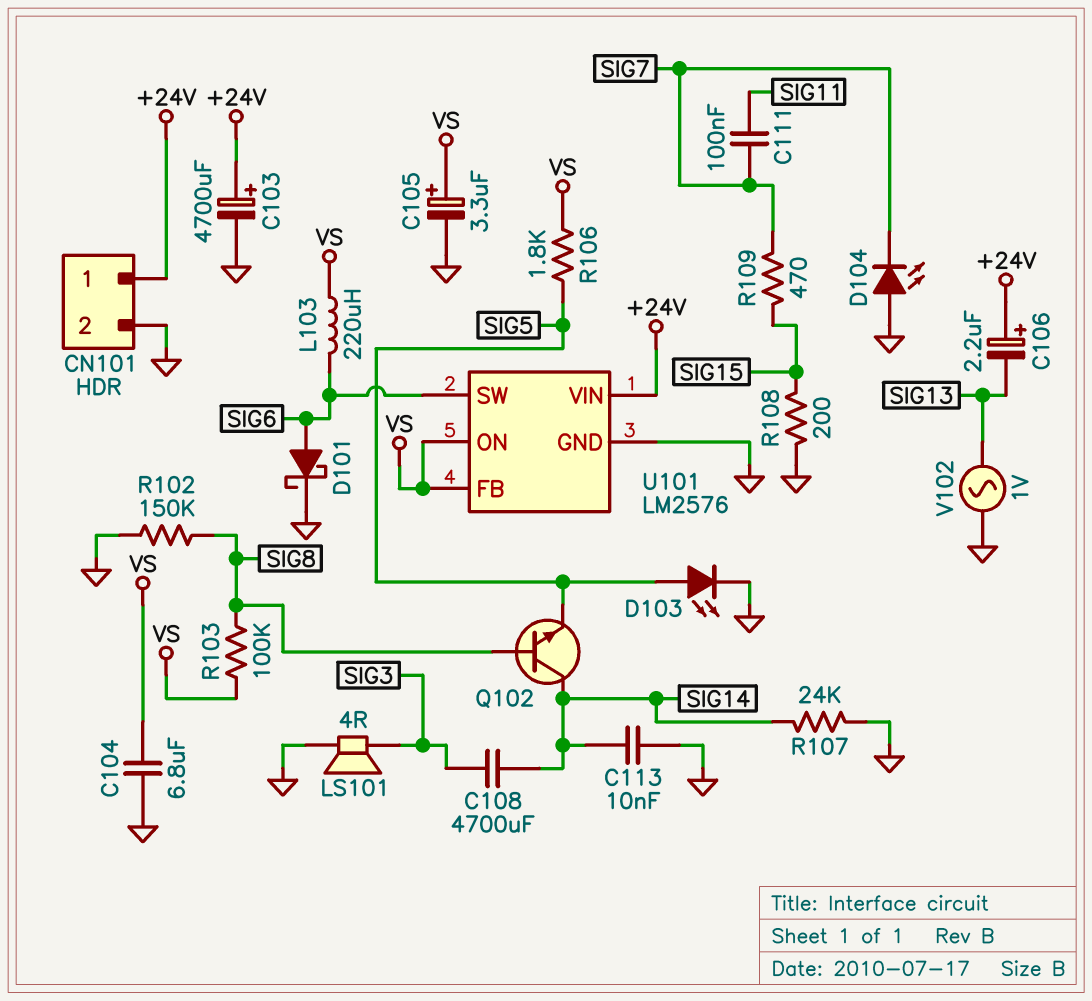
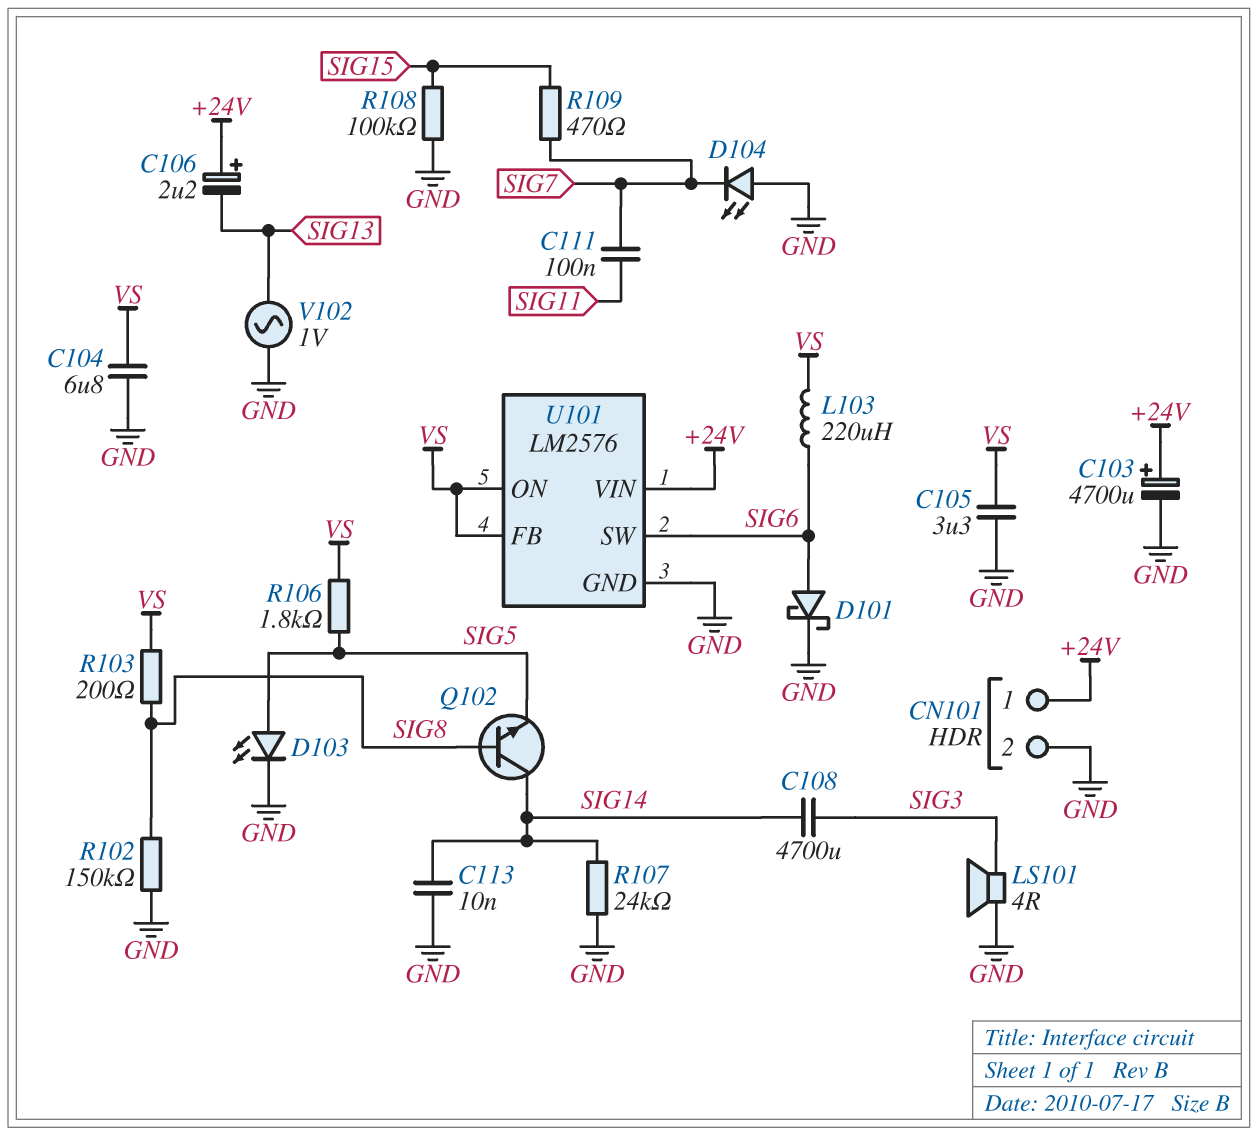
C105: 3.3uF (plus VS, minus GND) -> 3.3uF (GND, VS)
R103: 100k (SIG8, VS) -> 200 (SIG8, VS)
R108: 200 (GND, SIG15) -> 100k (GND, SIG15)

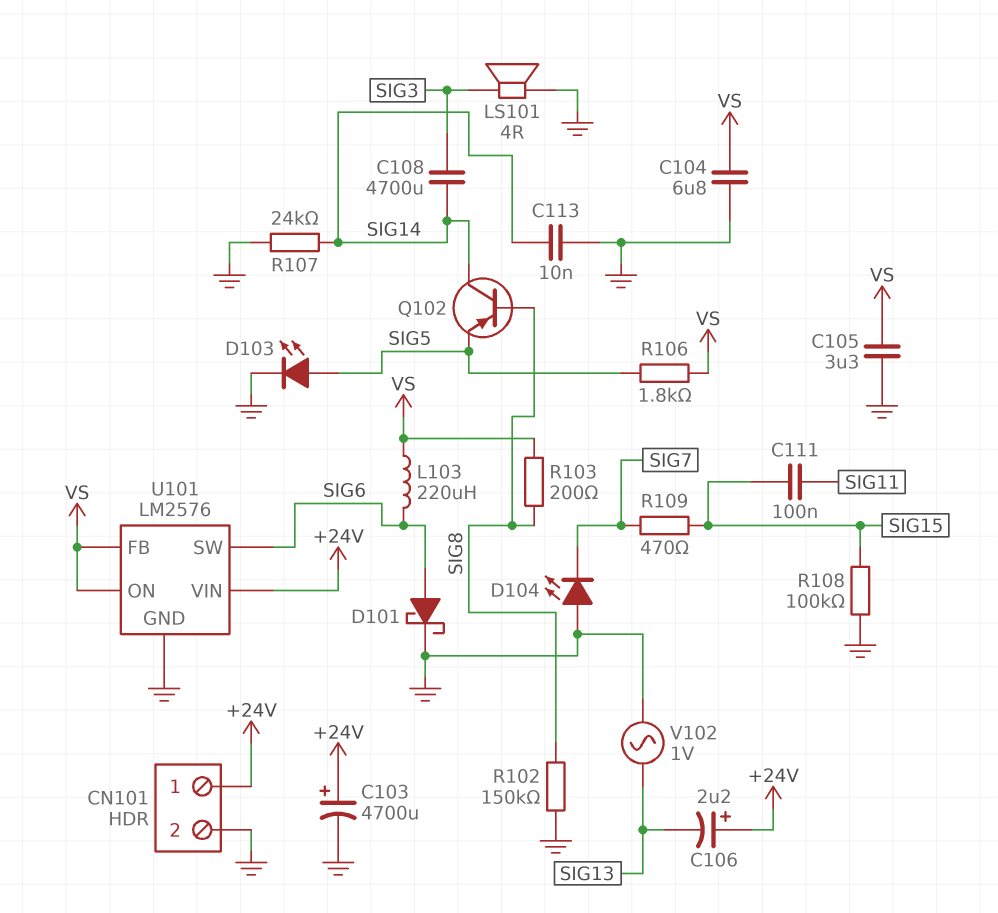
C111: 100nF (SIG7, SIG11) -> 100nF (SIG11, SIG15)
Q102: NPN (B SIG8, C SIG14, E SIG5) -> PNP (B SIG8, C SIG14, E SIG5)

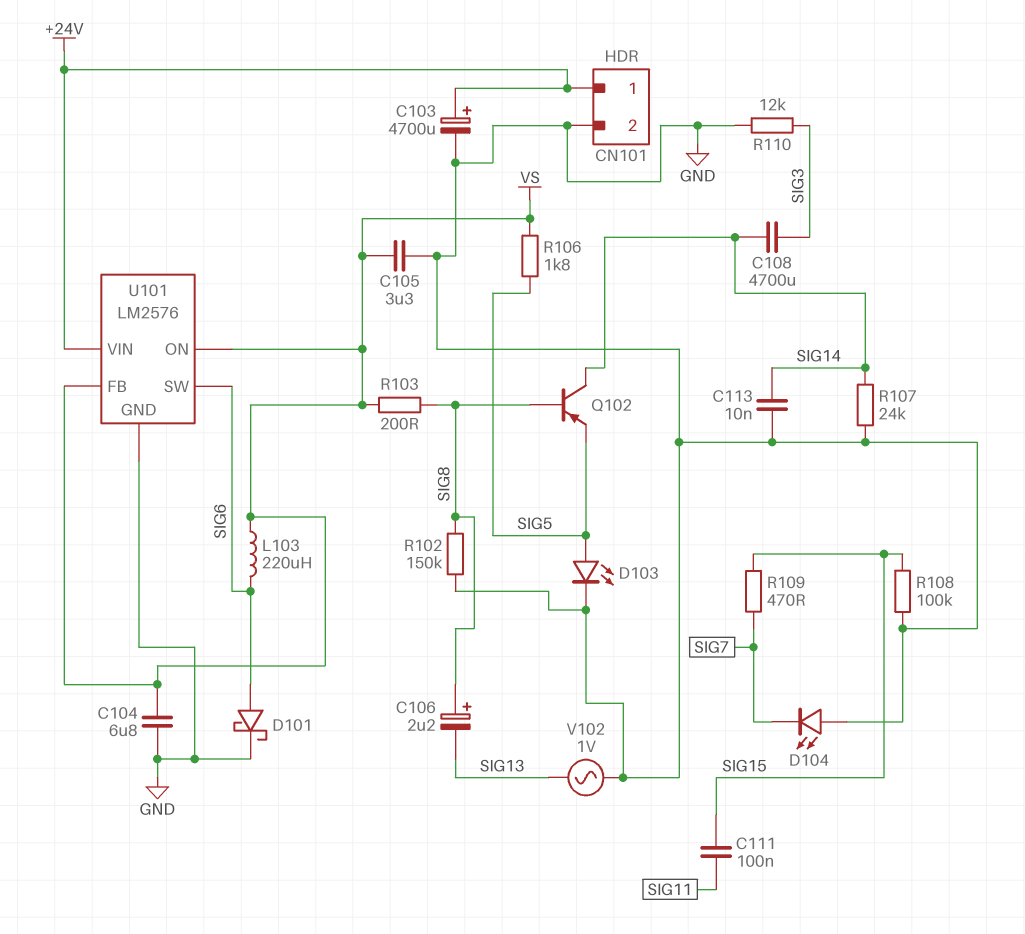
C106: 2.2uF (plus +24V, minus SIG13) -> 2.2uF (plus SIG8, minus SIG13)
LS101: speaker 4R (GND, SIG3) -> none
R110: none -> 12k (GND, SIG3)

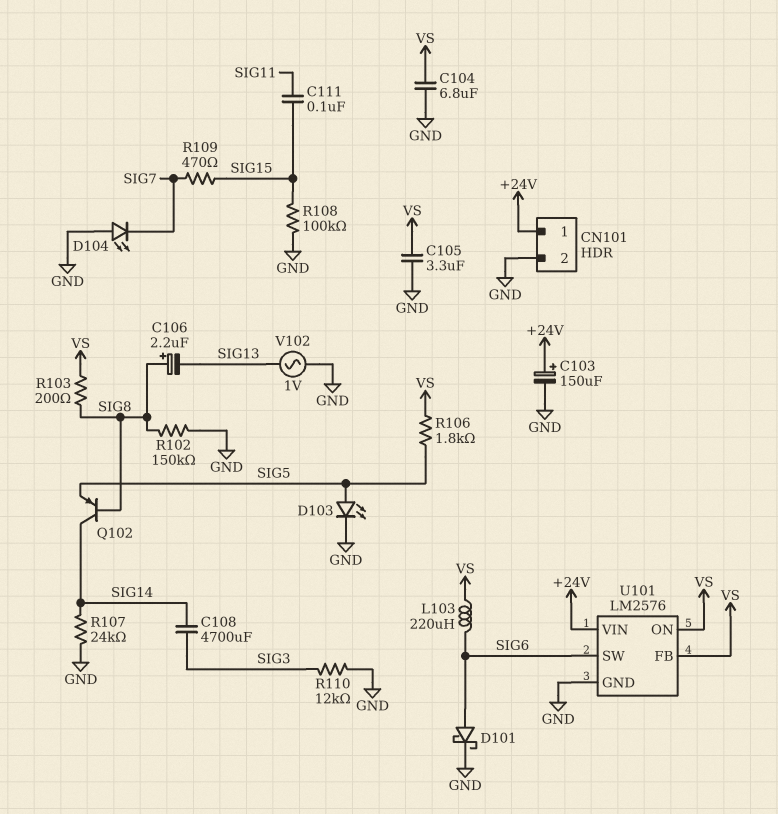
C103: 4700uF (plus +24V, minus GND) -> 150uF (plus +24V, minus GND)
C113: 10nF (GND, SIG14) -> none

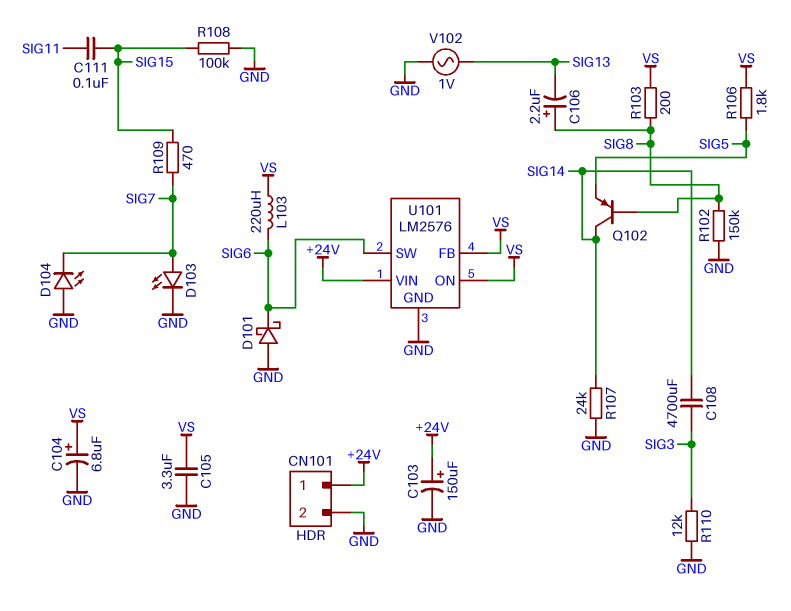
C104: 6.8uF (GND, VS) -> 6.8uF (plus VS, minus GND)
D101: schottky (A SIG6, K GND) -> schottky (A GND, K SIG6)
D103: LED (A SIG5, K GND) -> LED (A SIG7, K GND)

